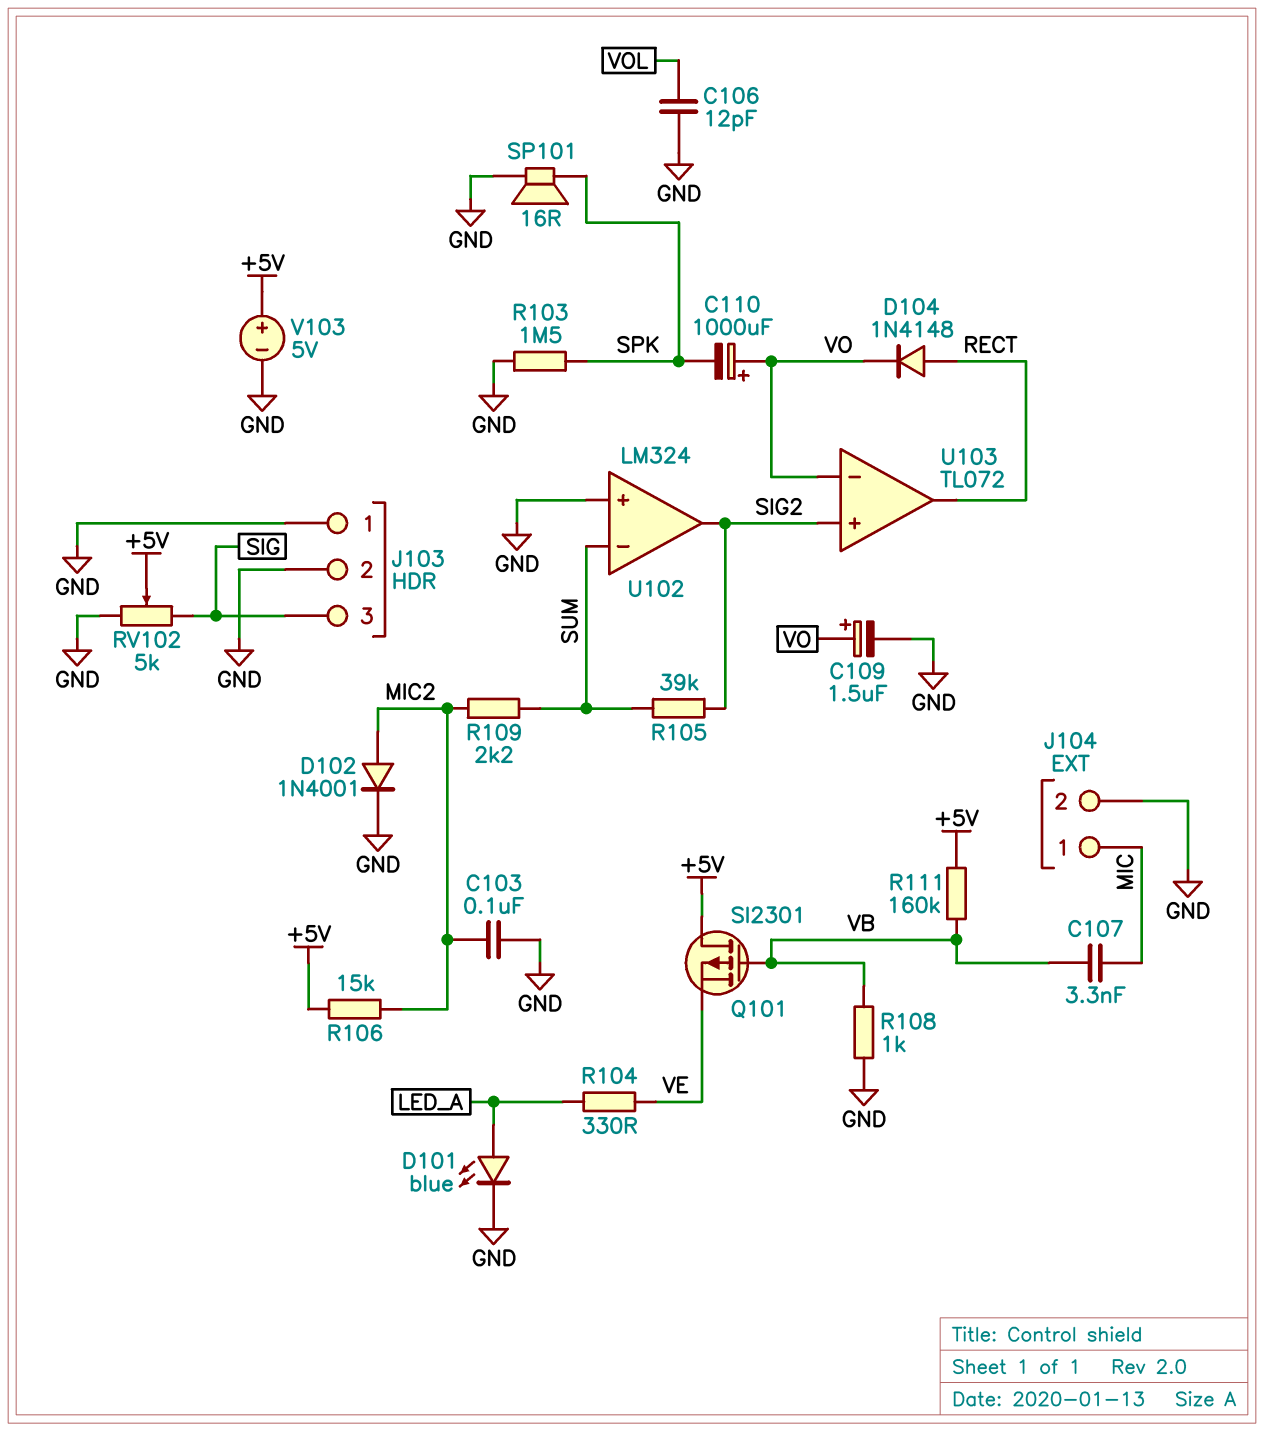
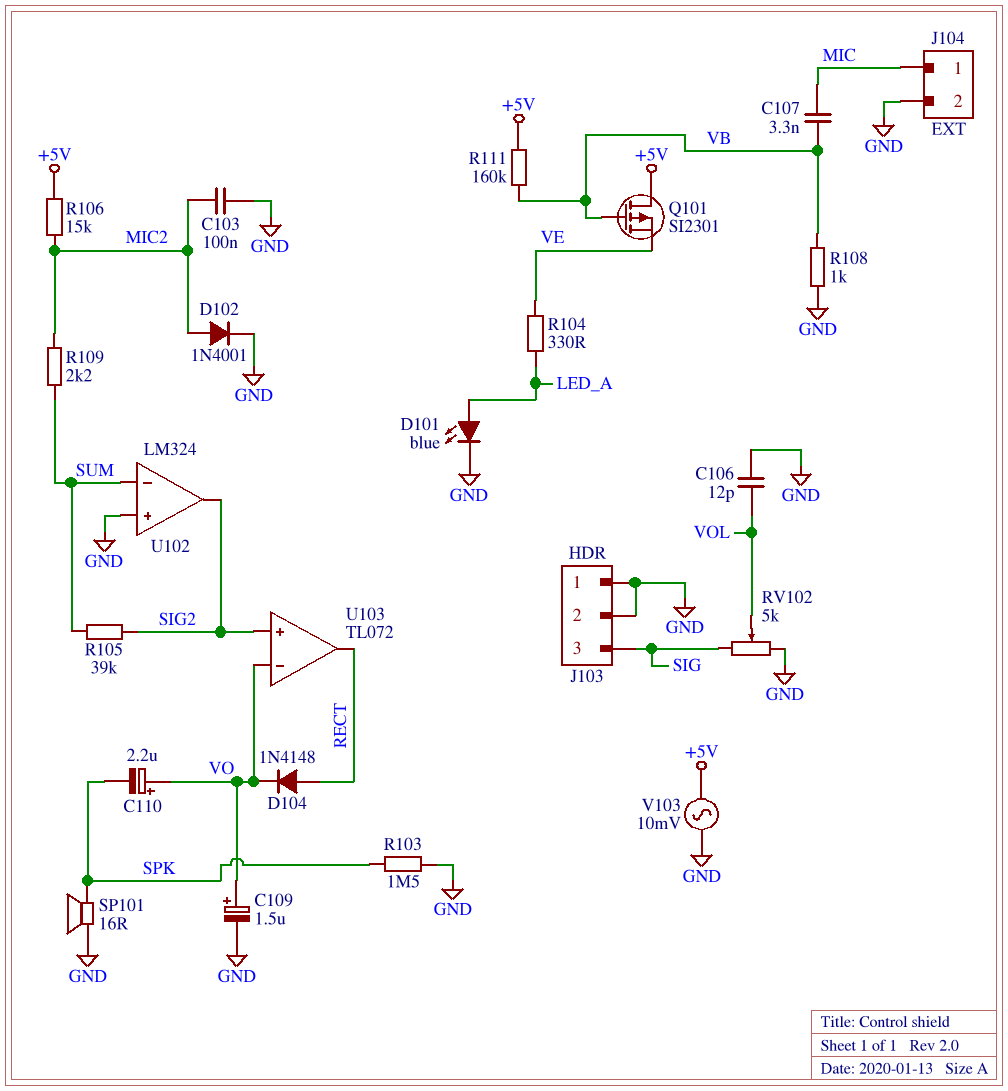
C110: 1000uF (plus VO, minus SPK) -> 2.2uF (plus VO, minus SPK)
RV102: 5k (GND, SIG, wiper +5V) -> 5k (GND, SIG, wiper VOL)
V103: 5V (plus +5V, minus GND) -> AC 10mV (+5V, GND)

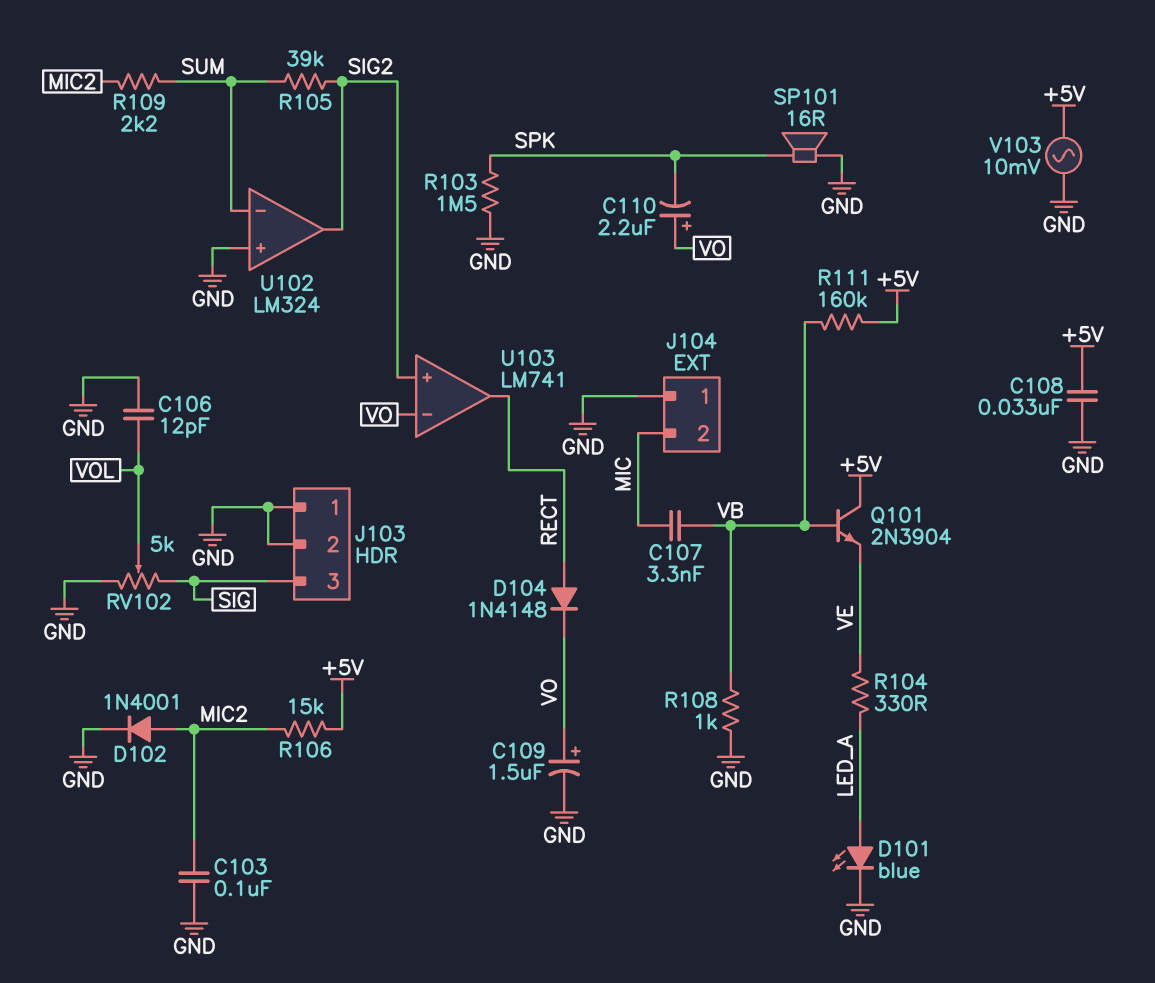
C108: none -> 33nF (+5V, GND)
J104 pin 1: MIC -> GND
J104 pin 2: GND -> MIC
Q101: PMOS SI2301 (G VB, D +5V, S VE) -> NPN 2N3904 (B VB, C +5V, E VE)
U103: TL072 -> LM741

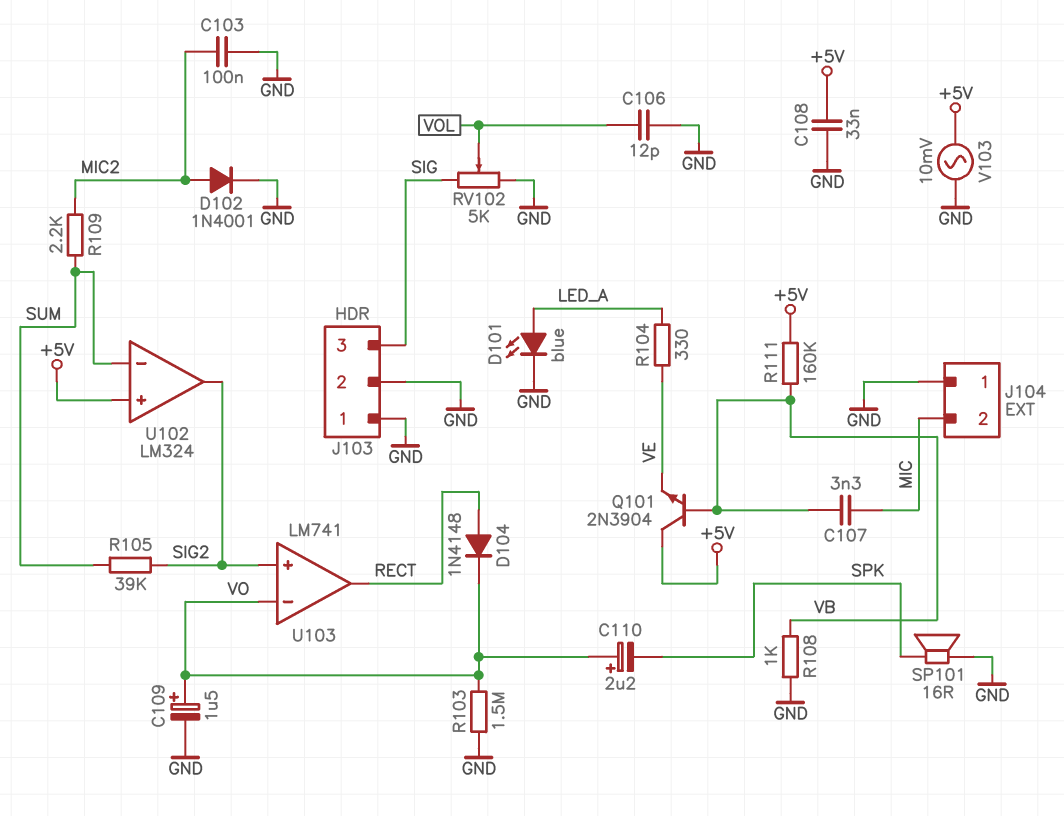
R103: 1.5M (GND, SPK) -> 1.5M (GND, VO)
R106: 15k (+5V, MIC2) -> none
U102 pin in+: GND -> +5V

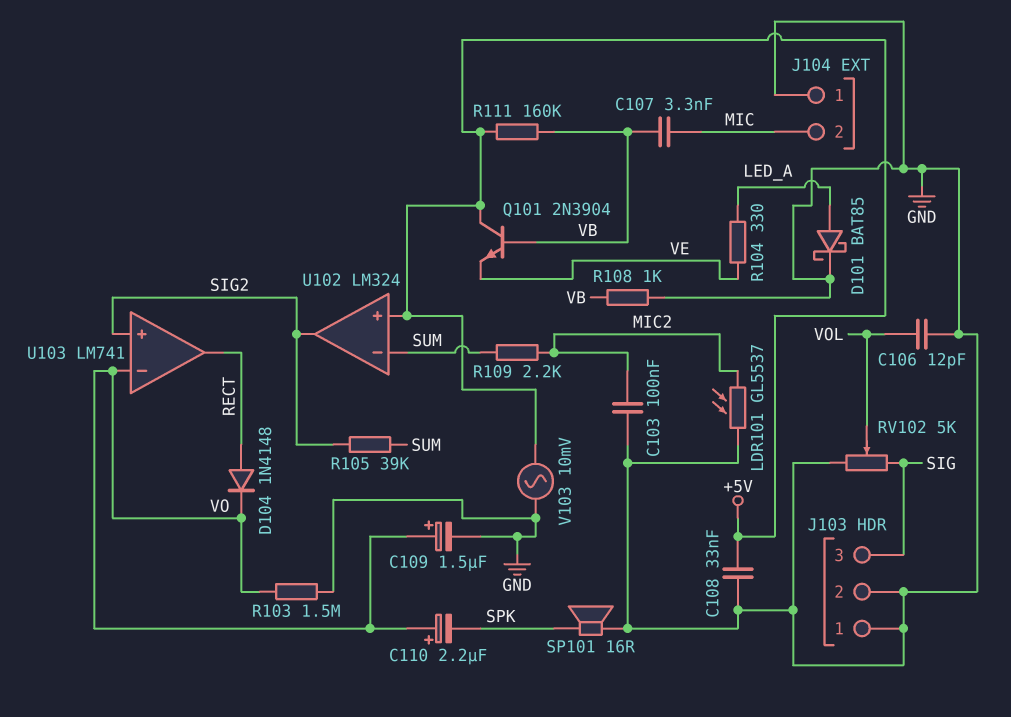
D101: LED blue (A LED_A, K GND) -> schottky BAT85 (A LED_A, K GND)
D102: diode 1N4001 (A MIC2, K GND) -> none
LDR101: none -> GL5537 (GND, MIC2)

